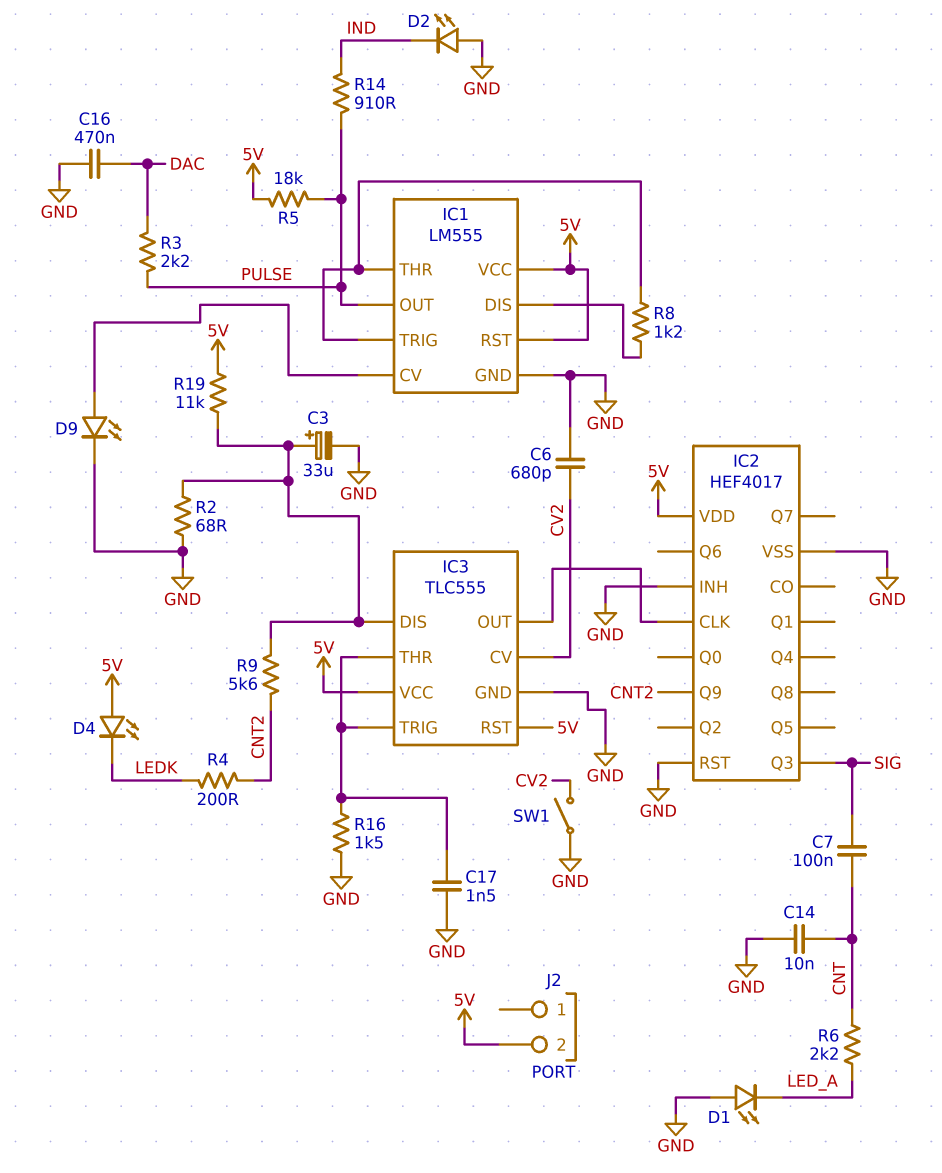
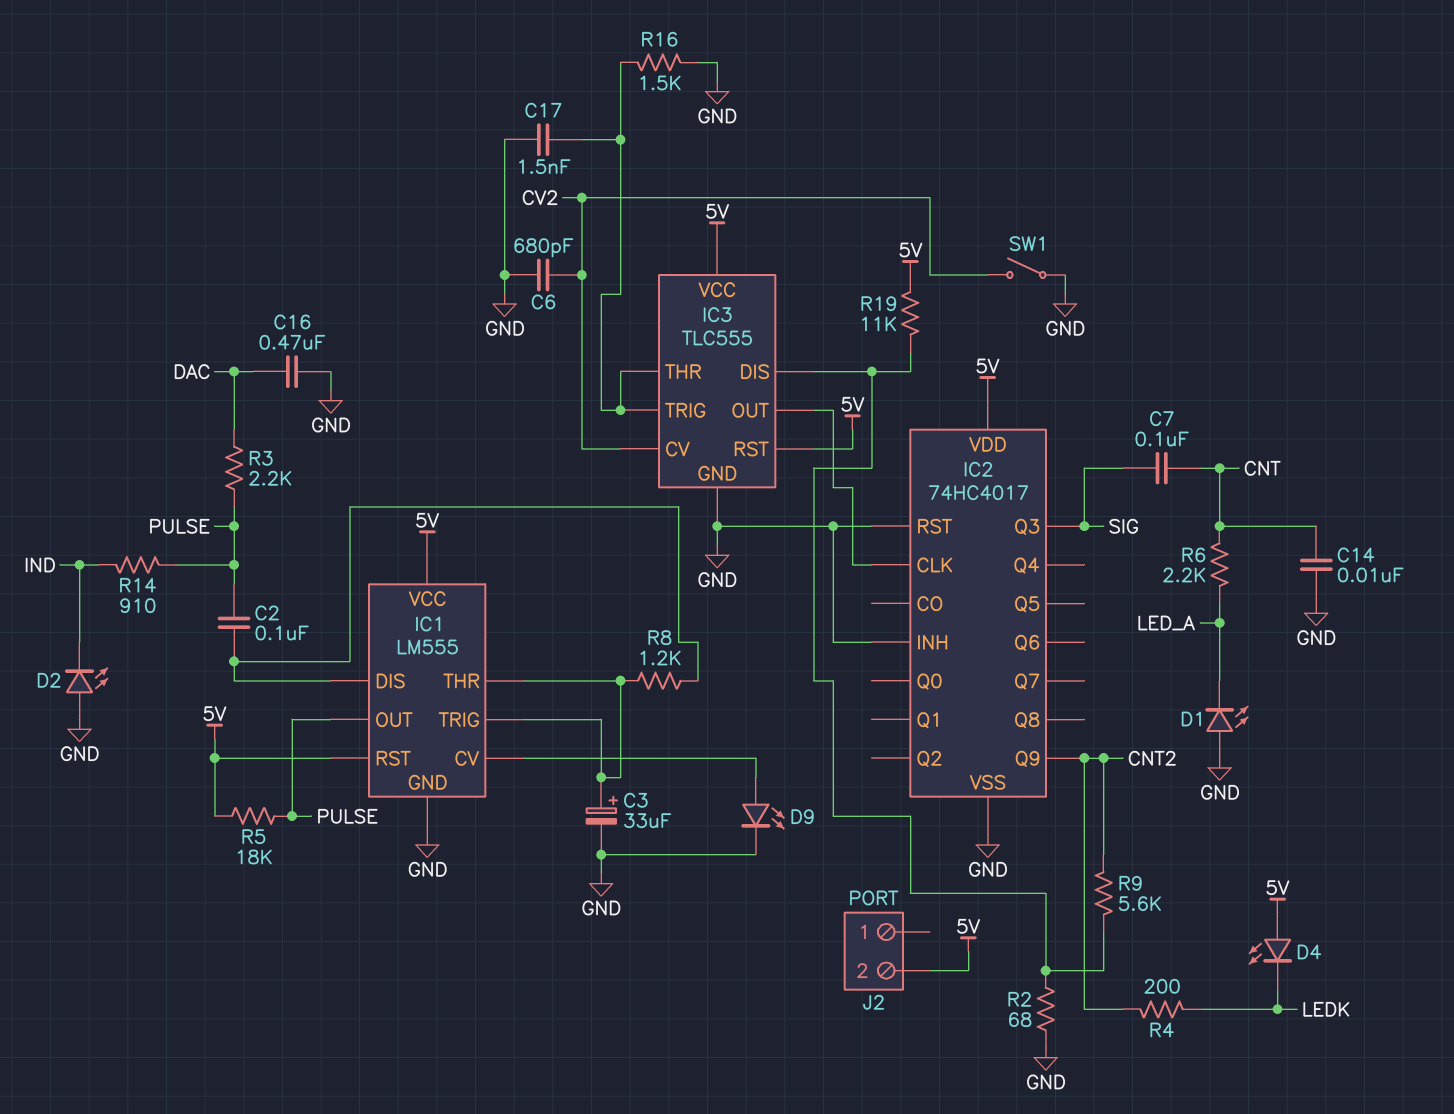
C2: none -> 100nF (IC1/DIS, PULSE)
C3: 33uF (plus IC3/DIS, minus GND) -> 33uF (plus IC1/THR, minus GND)
IC2: HEF4017 -> 74HC4017

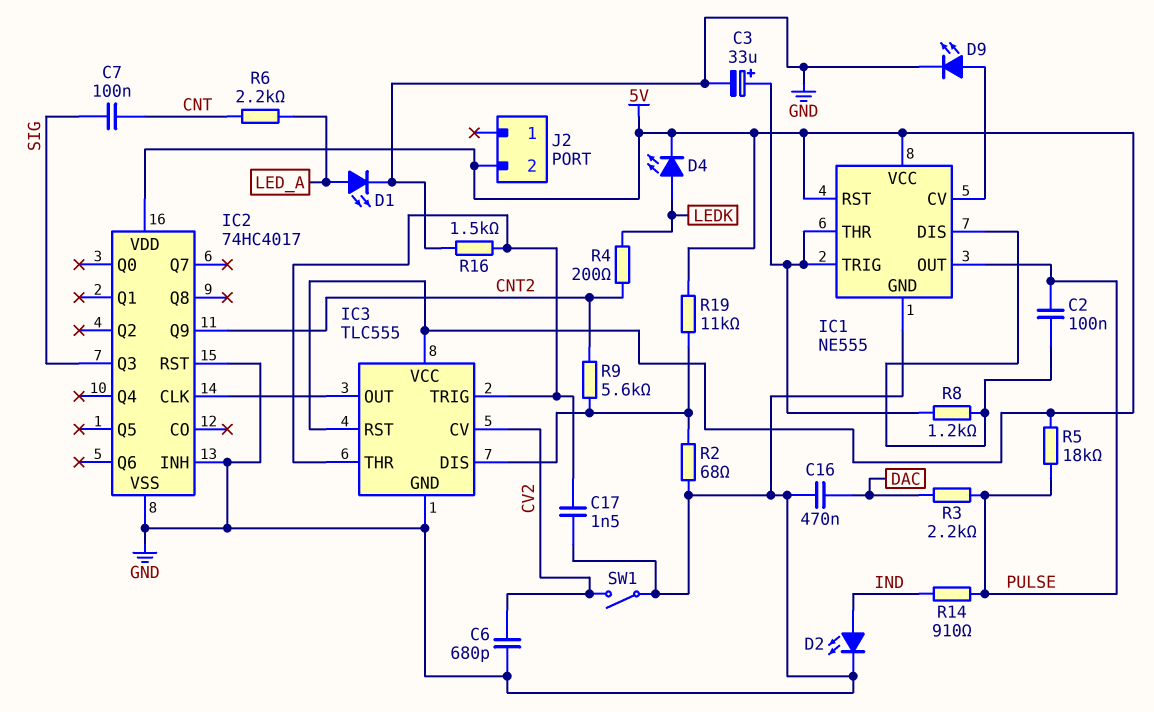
C14: 10nF (CNT, GND) -> none
D1: LED (A GND, K LED_A) -> LED (A LED_A, K GND)
D2: LED (A GND, K IND) -> LED (A IND, K GND)
D4: LED (A 5V, K LEDK) -> LED (A LEDK, K 5V)
IC1: LM555 -> NE555

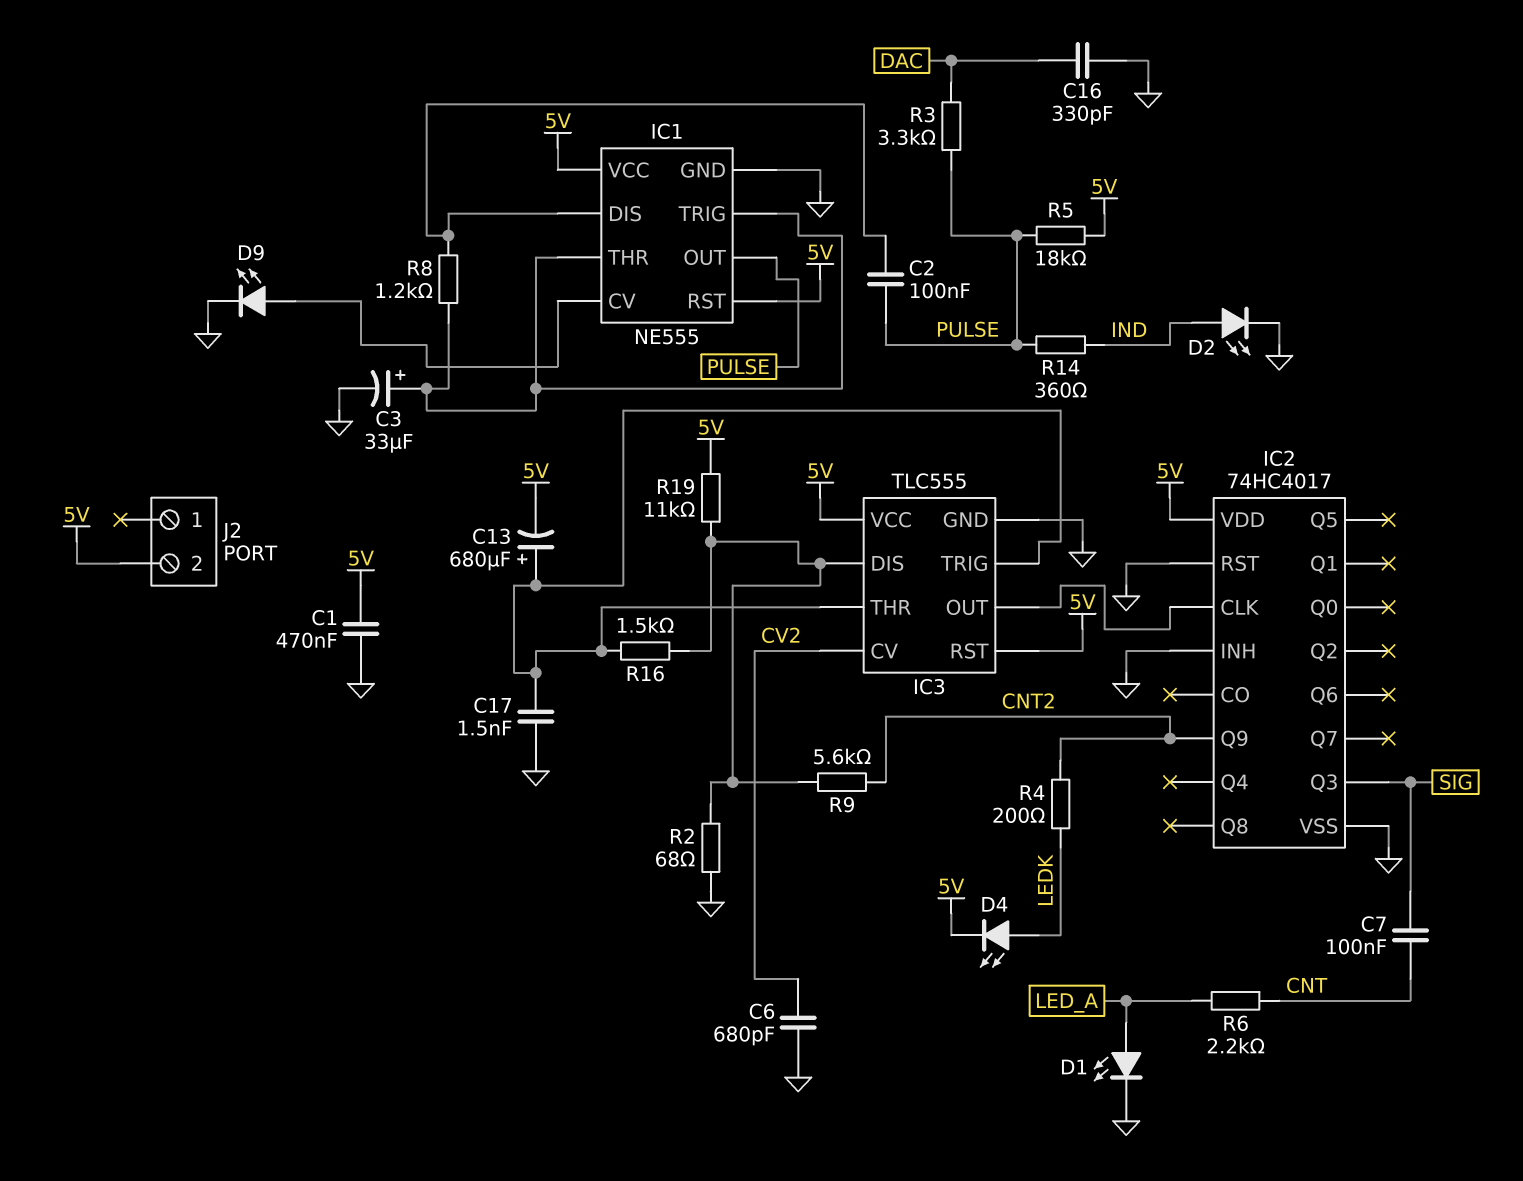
C1: none -> 470nF (5V, GND)
C13: none -> 680uF (plus IC3/THR, minus 5V)
C16: 470nF (DAC, GND) -> 330pF (DAC, GND)
R3: 2.2k (DAC, PULSE) -> 3.3k (DAC, PULSE)
R14: 910 (IND, PULSE) -> 360 (IND, PULSE)
R16: 1.5k (GND, IC3/THR) -> 1.5k (IC3/DIS, IC3/THR)
SW1: switch (CV2, GND) -> none

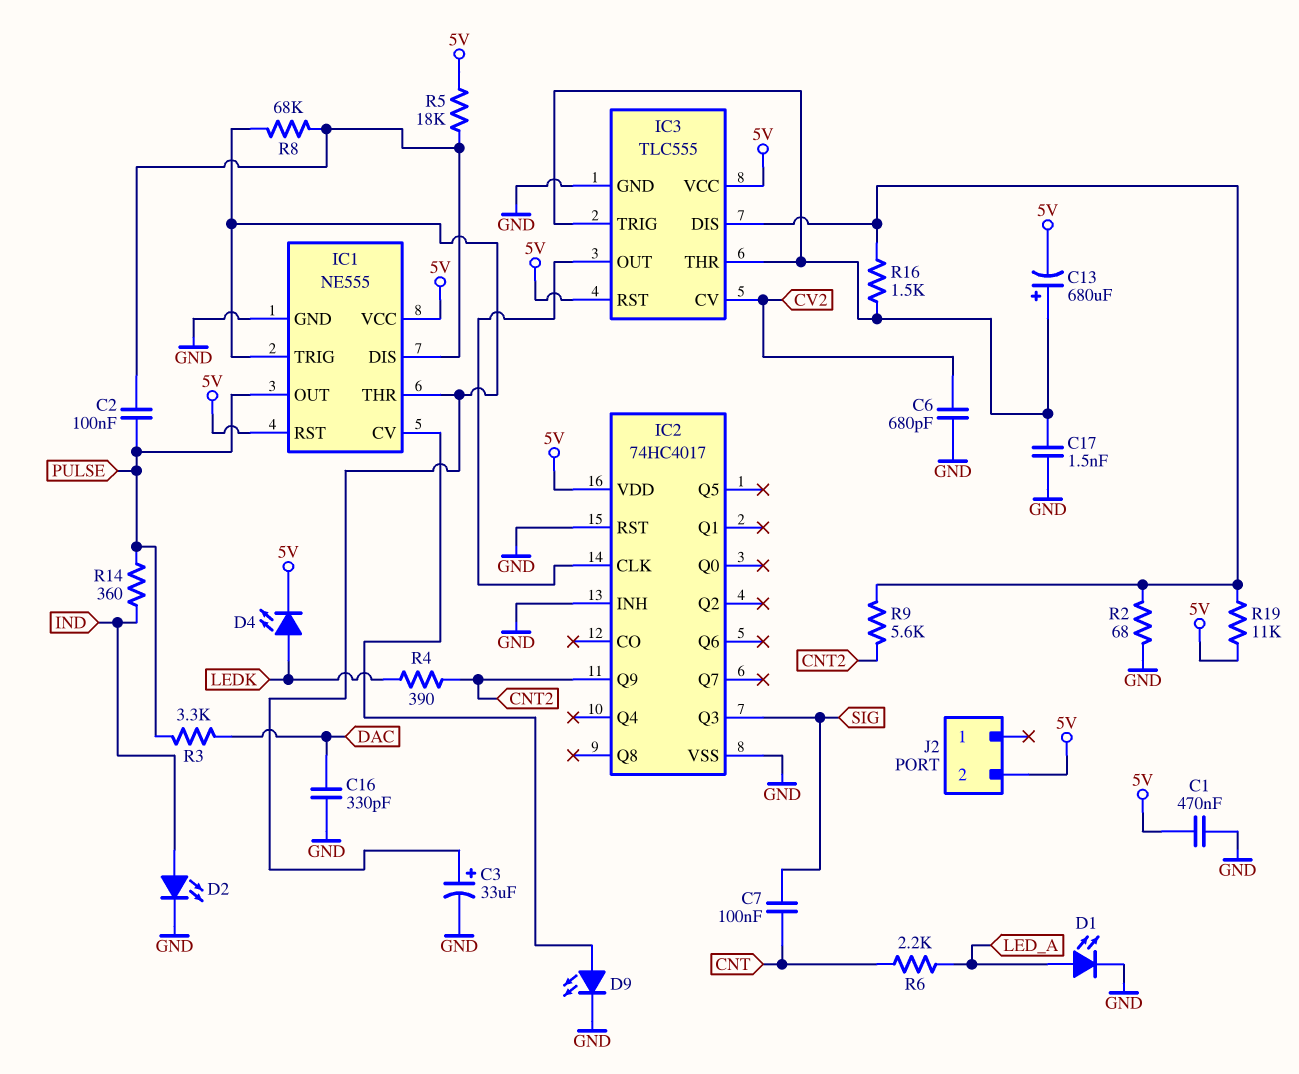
R4: 200 (CNT2, LEDK) -> 390 (CNT2, LEDK)
R5: 18k (5V, PULSE) -> 18k (5V, IC1/DIS)
R8: 1.2k (IC1/DIS, IC1/THR) -> 68k (IC1/DIS, IC1/THR)

